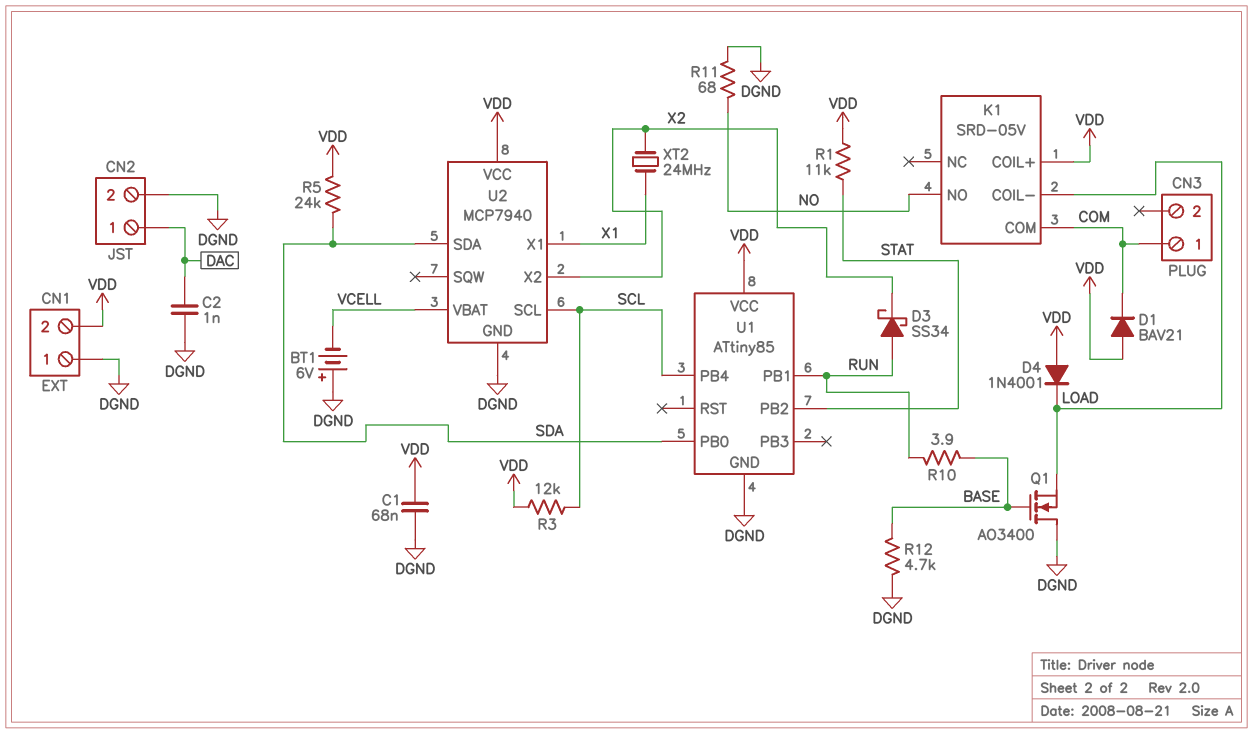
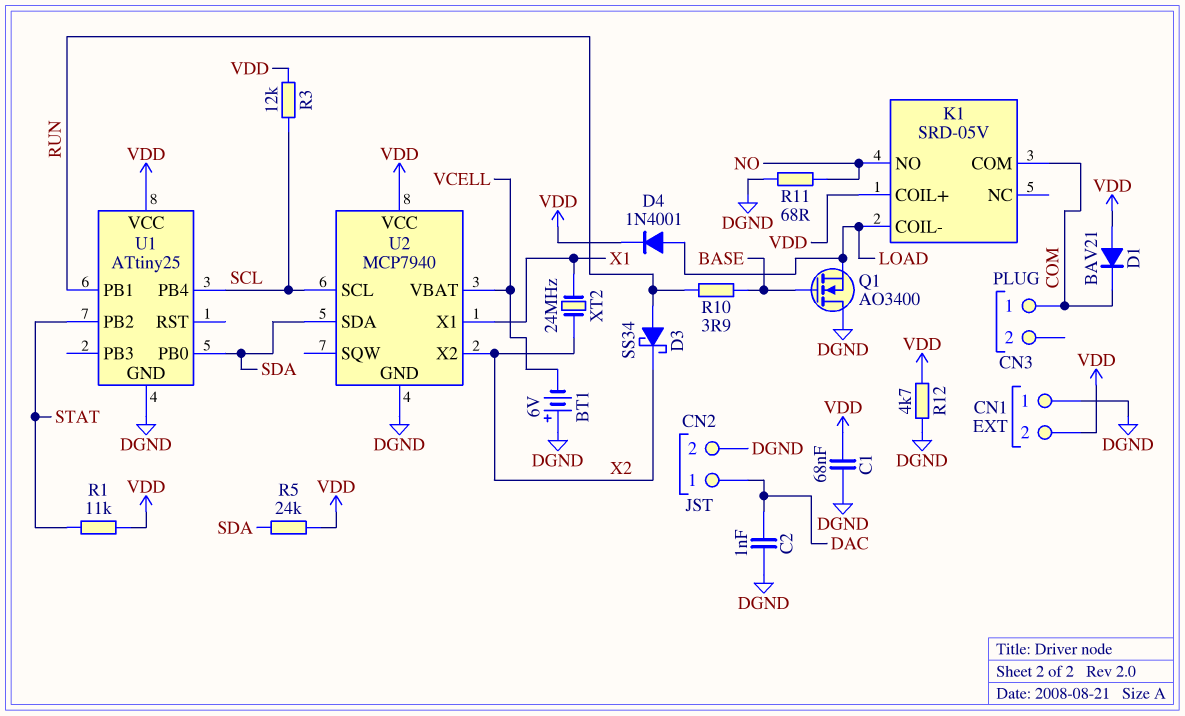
D4: diode 1N4001 (A VDD, K LOAD) -> diode 1N4001 (A LOAD, K VDD)
R12: 4.7k (BASE, DGND) -> 4.7k (DGND, VDD)
U1: ATtiny85 -> ATtiny25

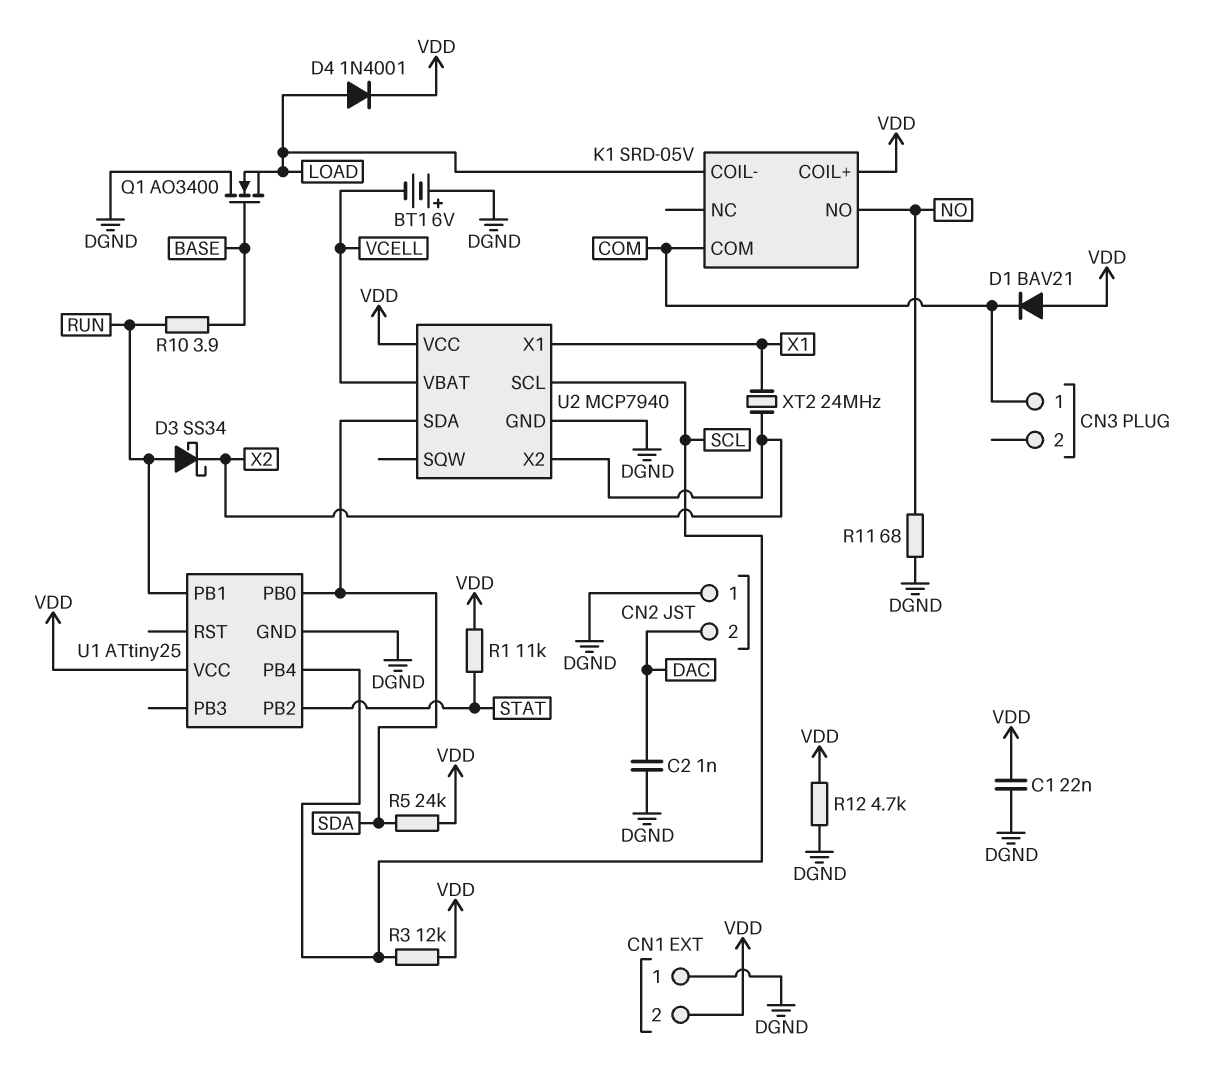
C1: 68nF (DGND, VDD) -> 22nF (DGND, VDD)
CN2 pin 1: DAC -> DGND
CN2 pin 2: DGND -> DAC

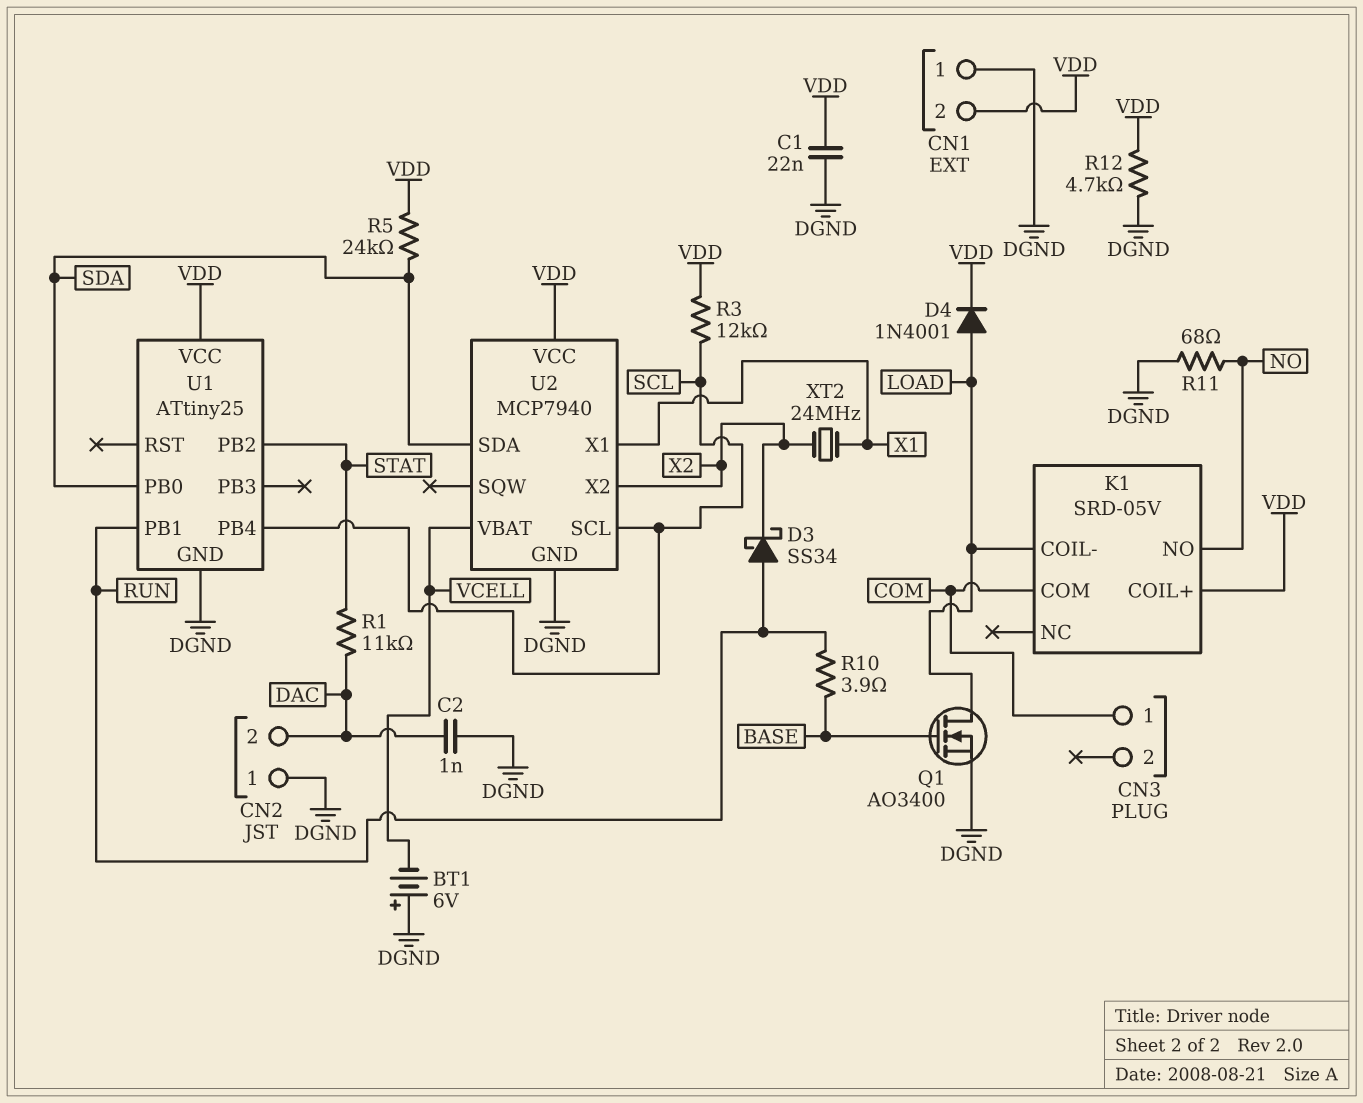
D1: diode BAV21 (A VDD, K COM) -> none
Q1: NMOS AO3400 (G BASE, D DGND, S LOAD) -> NMOS AO3400 (G BASE, D LOAD, S DGND)
R1: 11k (STAT, VDD) -> 11k (DAC, STAT)

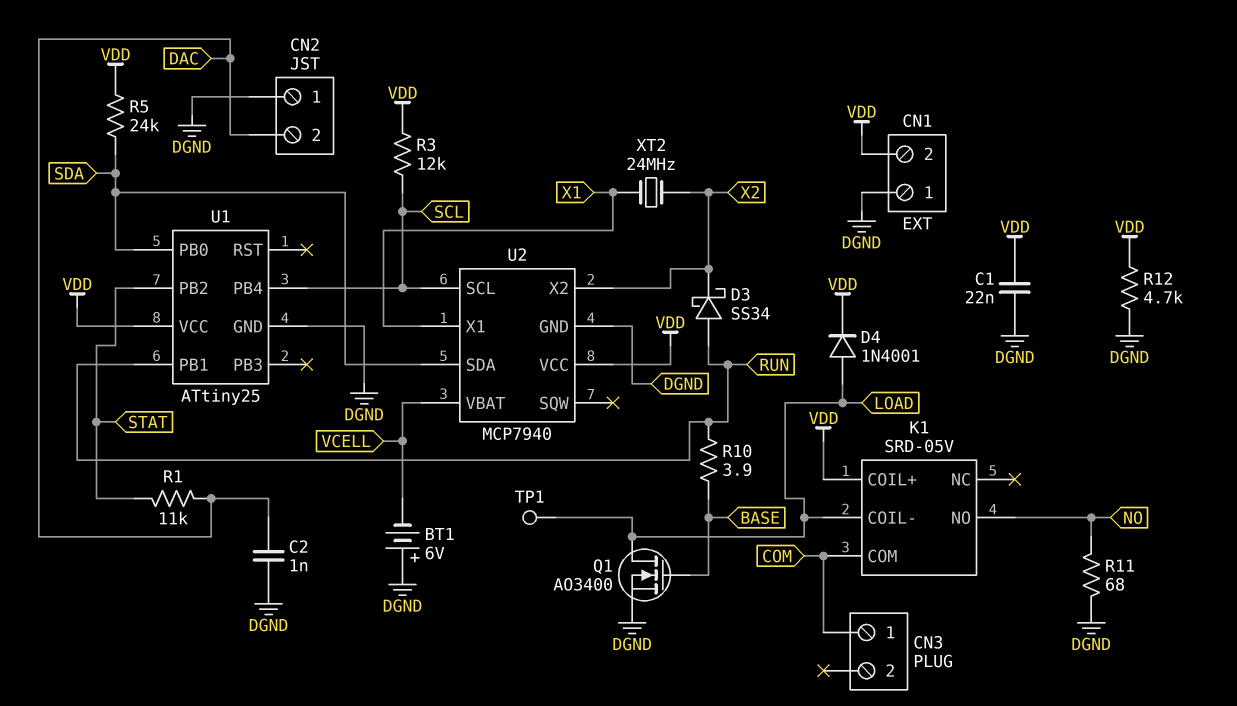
TP1: none -> test point (LOAD)

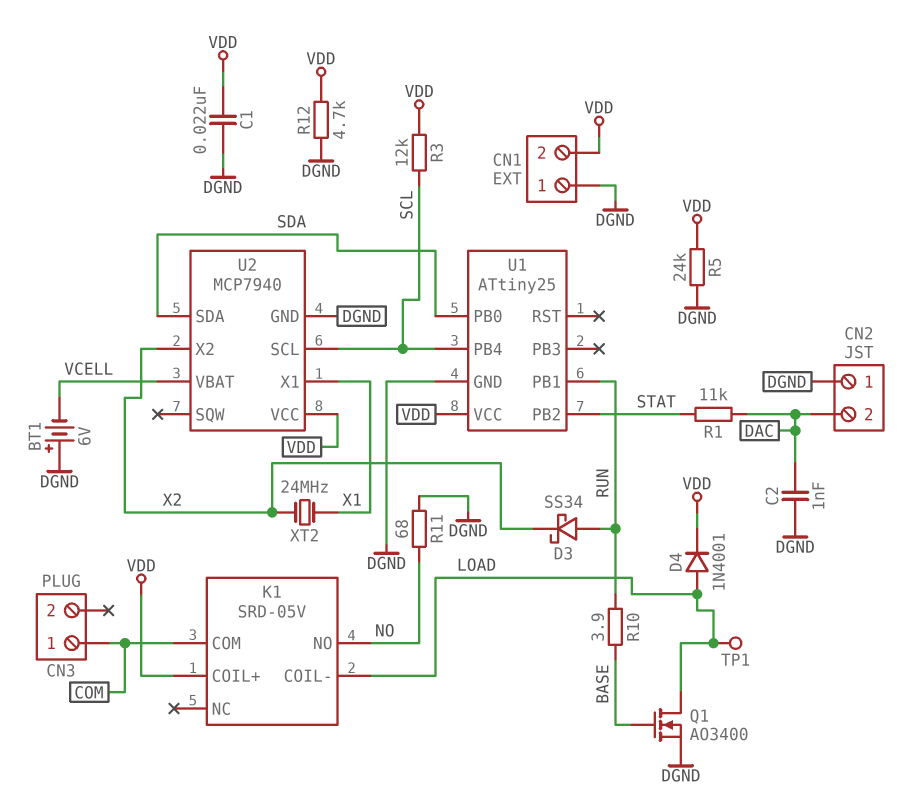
R5: 24k (SDA, VDD) -> 24k (DGND, VDD)

